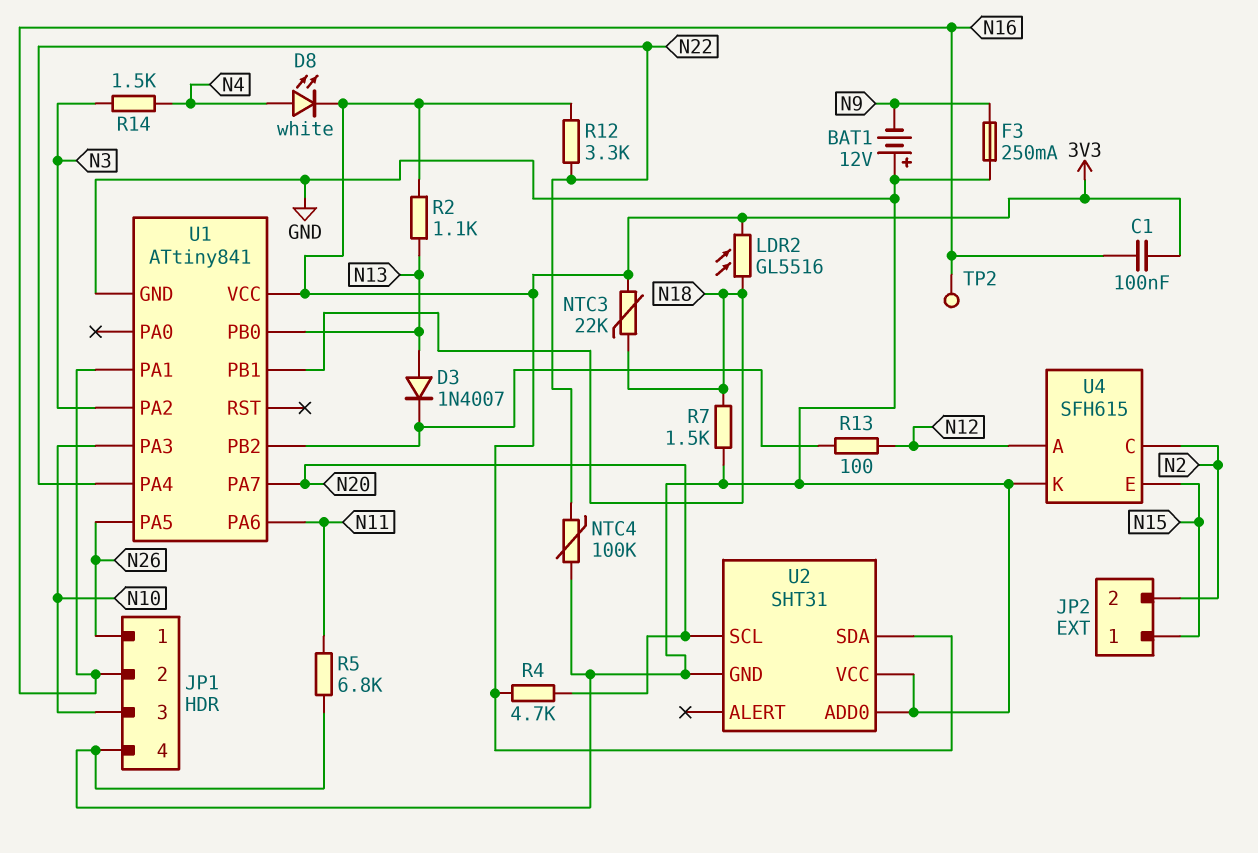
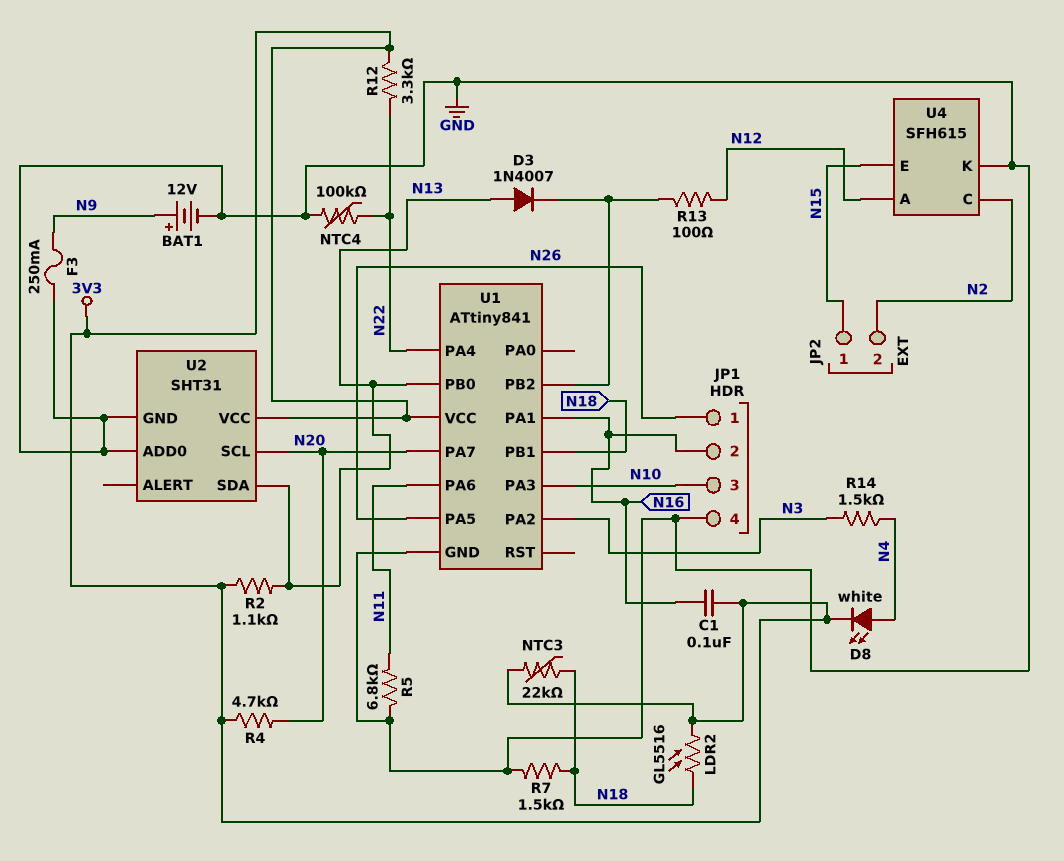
BAT1: 12V (plus GND, minus N9) -> 12V (plus N9, minus GND)
TP2: test point (N16) -> none
U2 pin SDA: 3V3 -> N13
U2 pin VCC: GND -> 3V3

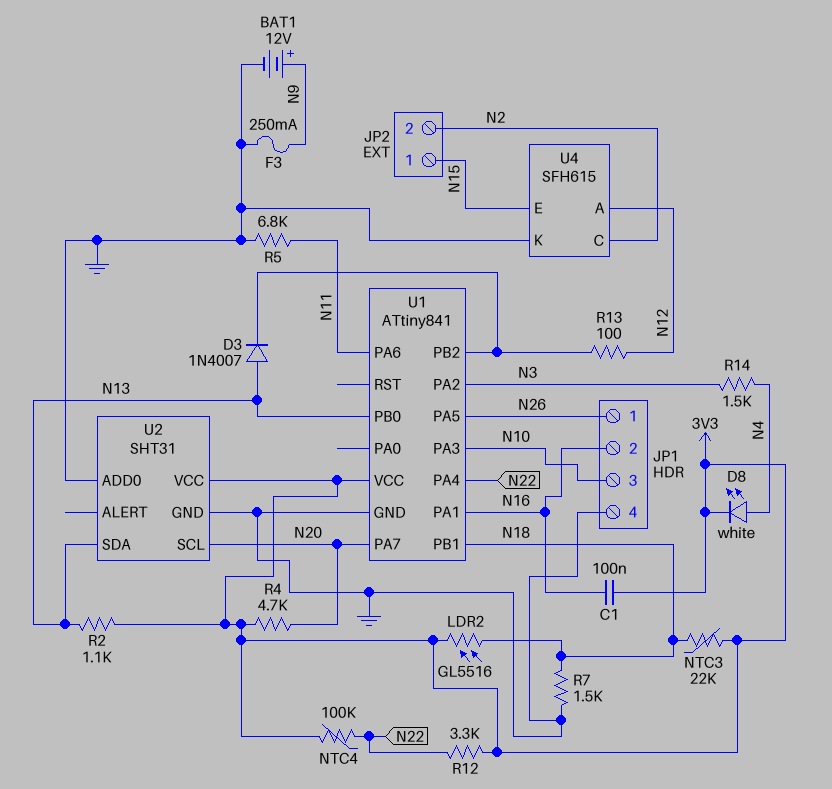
NTC4: 100k (GND, N22) -> 100k (3V3, N22)

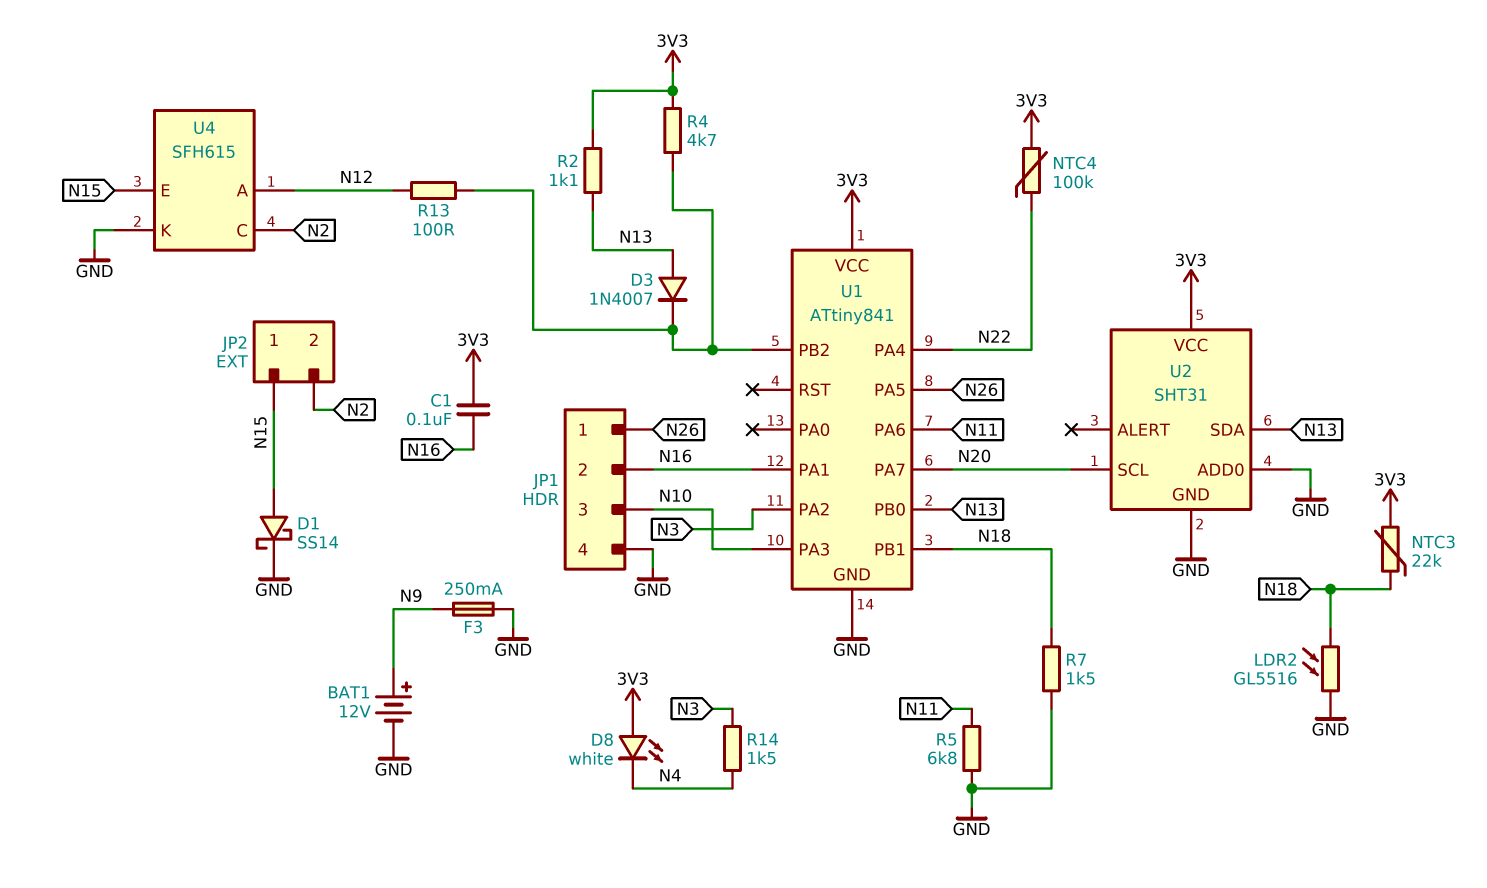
D1: none -> schottky SS14 (A N15, K GND)
D8: LED white (A N4, K 3V3) -> LED white (A 3V3, K N4)
LDR2: GL5516 (3V3, N18) -> GL5516 (GND, N18)
R4: 4.7k (3V3, N20) -> 4.7k (3V3, U1/PB2)
R12: 3.3k (3V3, N22) -> none

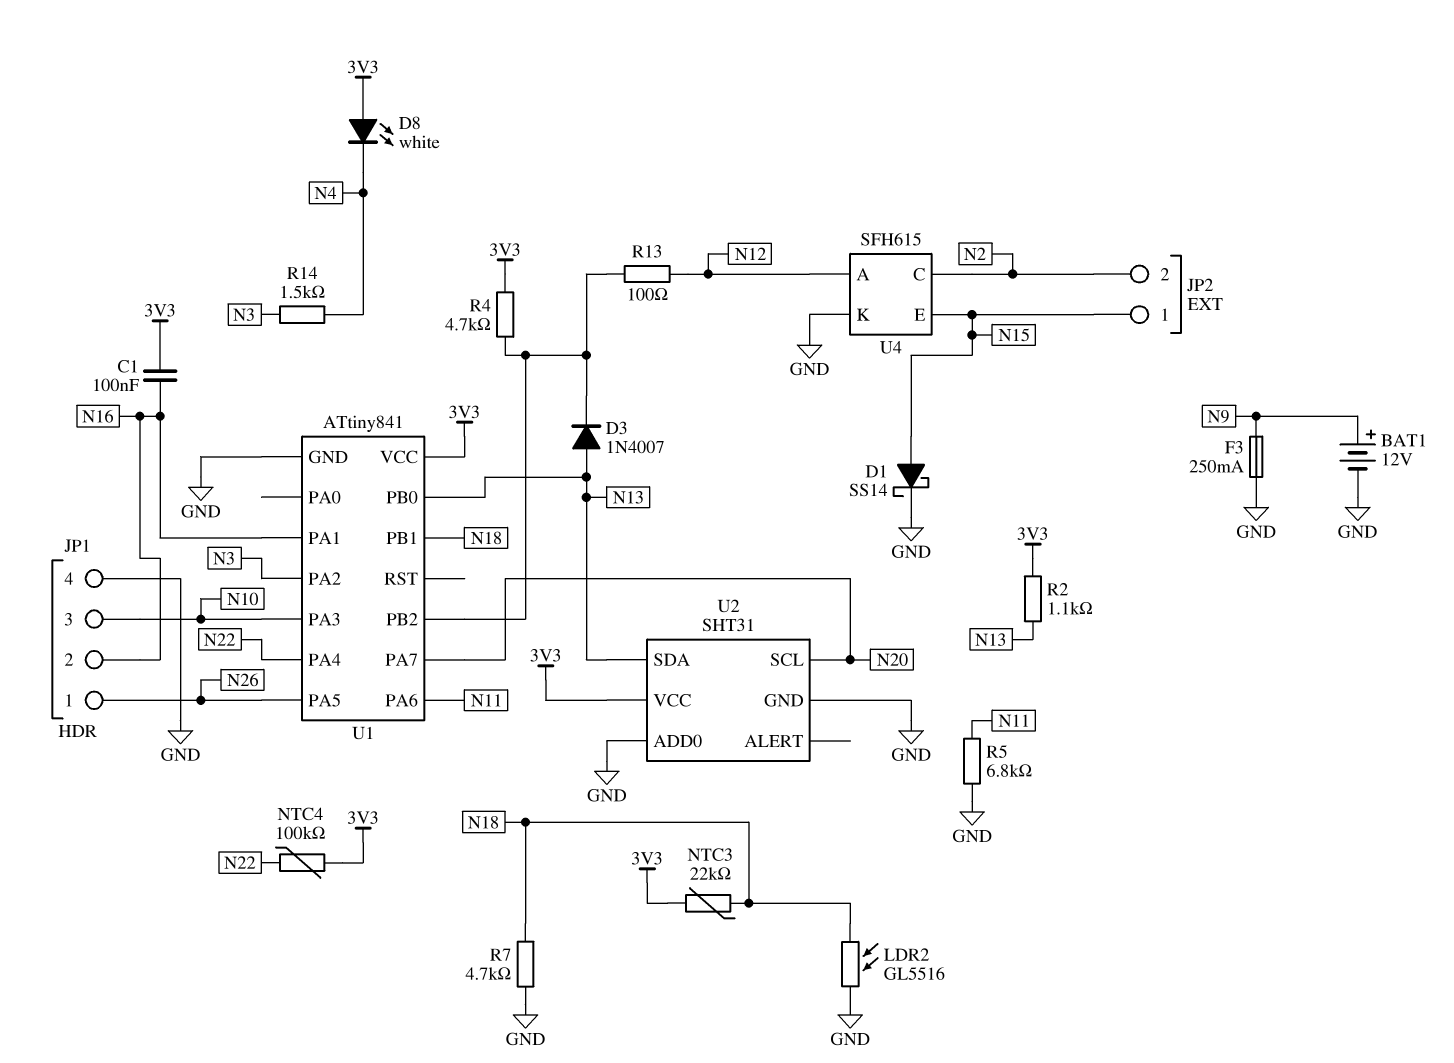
R7: 1.5k (GND, N18) -> 4.7k (GND, N18)

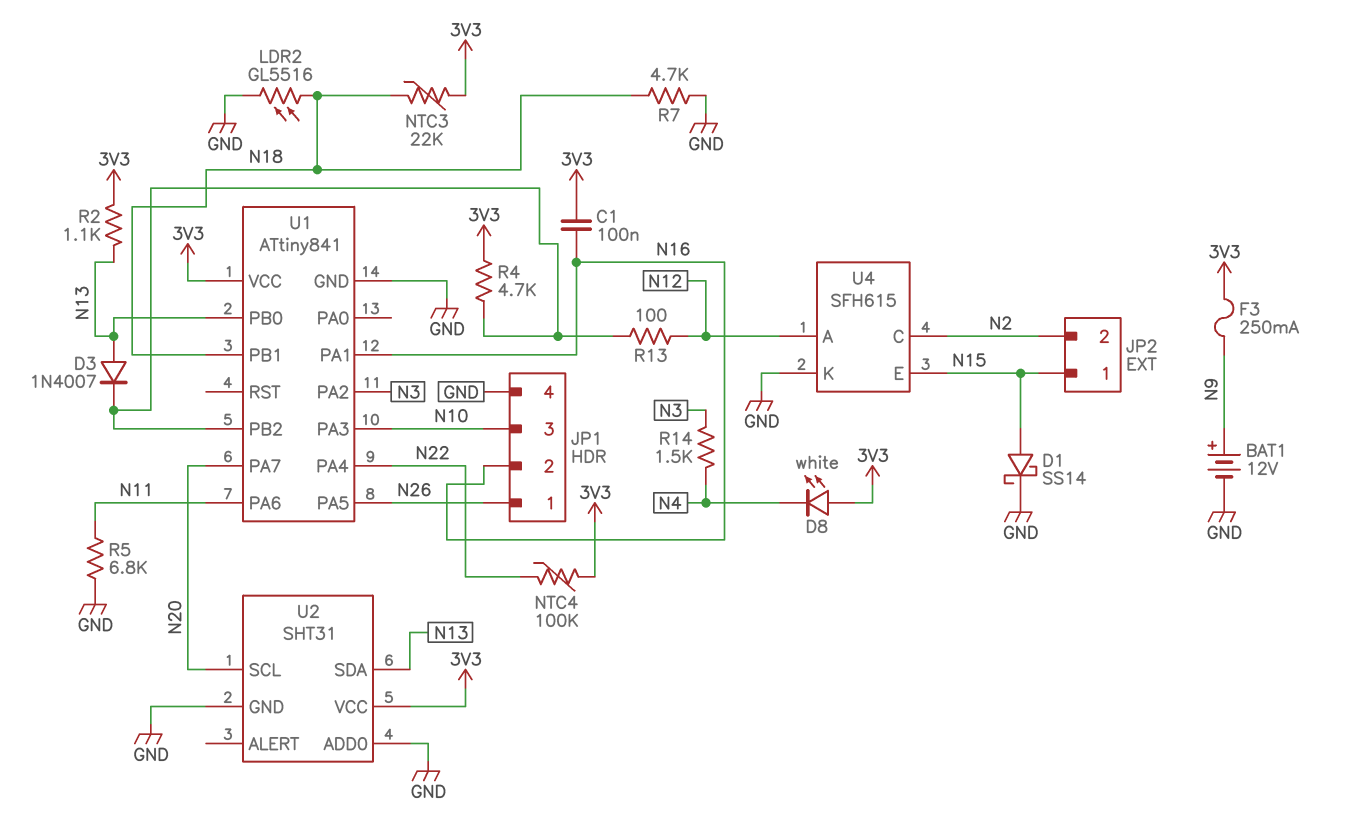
F3: 250mA (GND, N9) -> 250mA (3V3, N9)

